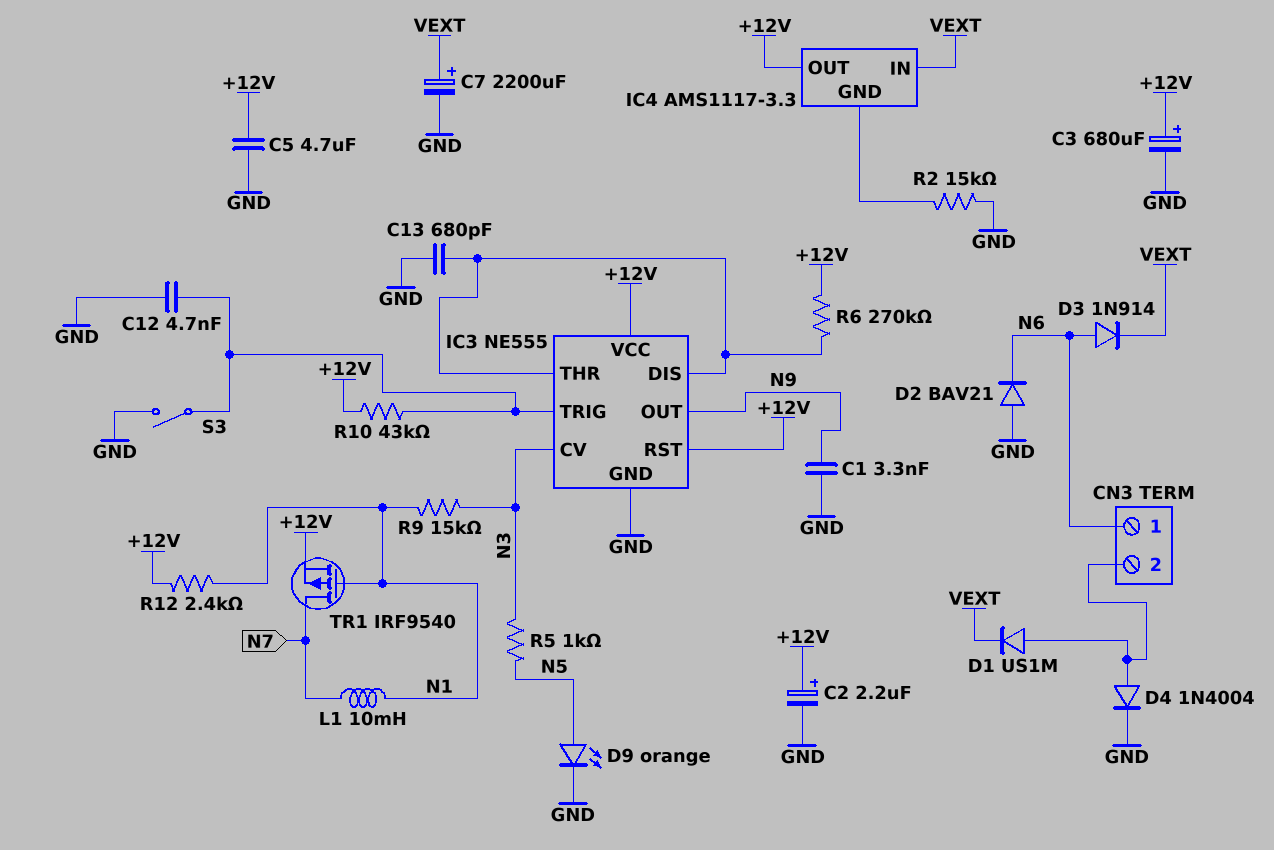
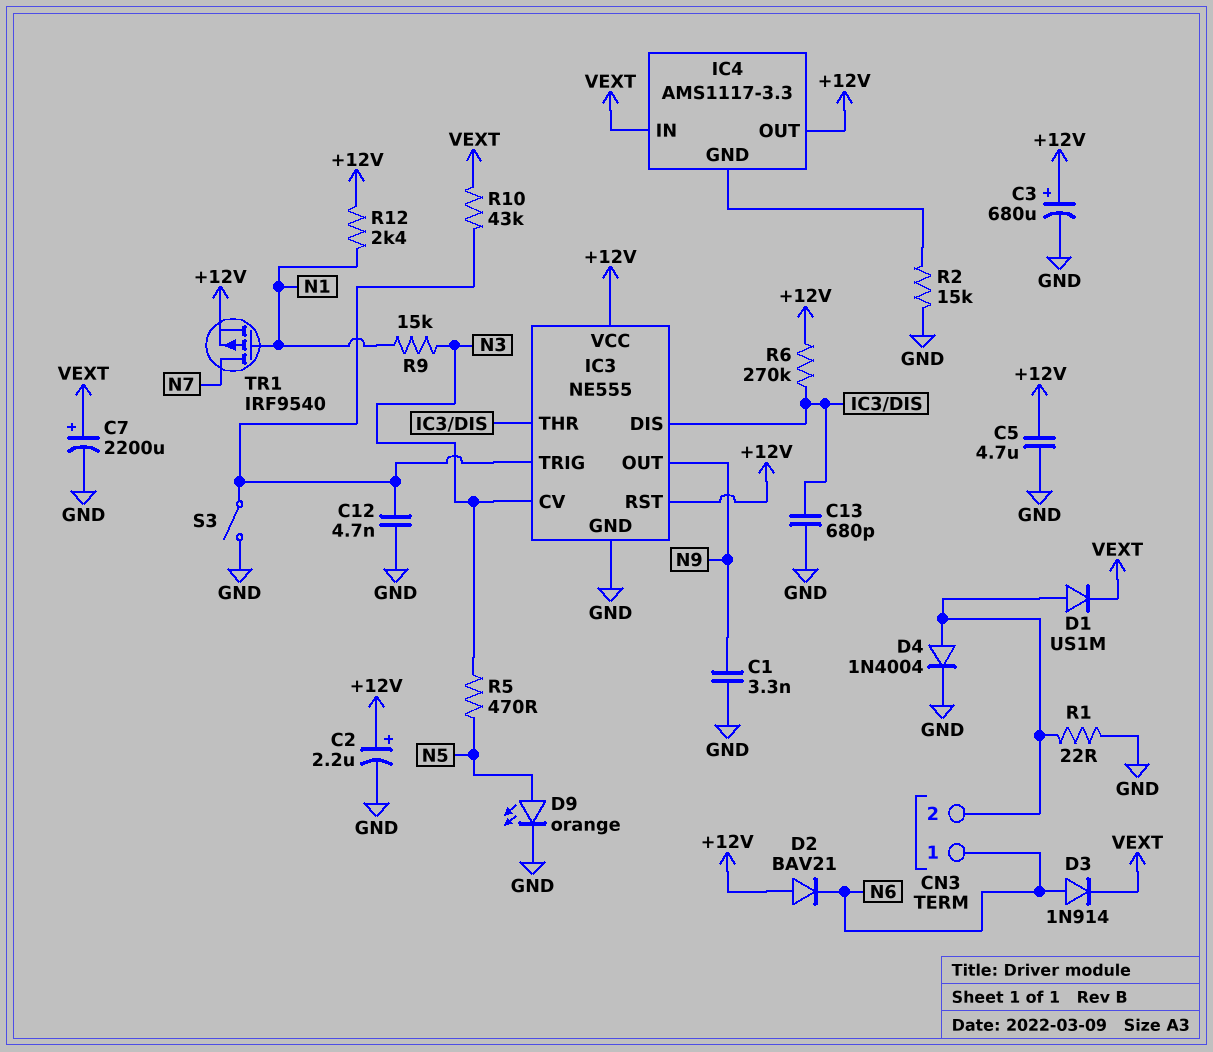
D2: diode BAV21 (A GND, K N6) -> diode BAV21 (A +12V, K N6)
L1: 10mH (N1, N7) -> none
R1: none -> 22 (CN3/2, GND)
R5: 1k (N3, N5) -> 470 (N3, N5)
R10: 43k (+12V, IC3/TRIG) -> 43k (IC3/TRIG, VEXT)

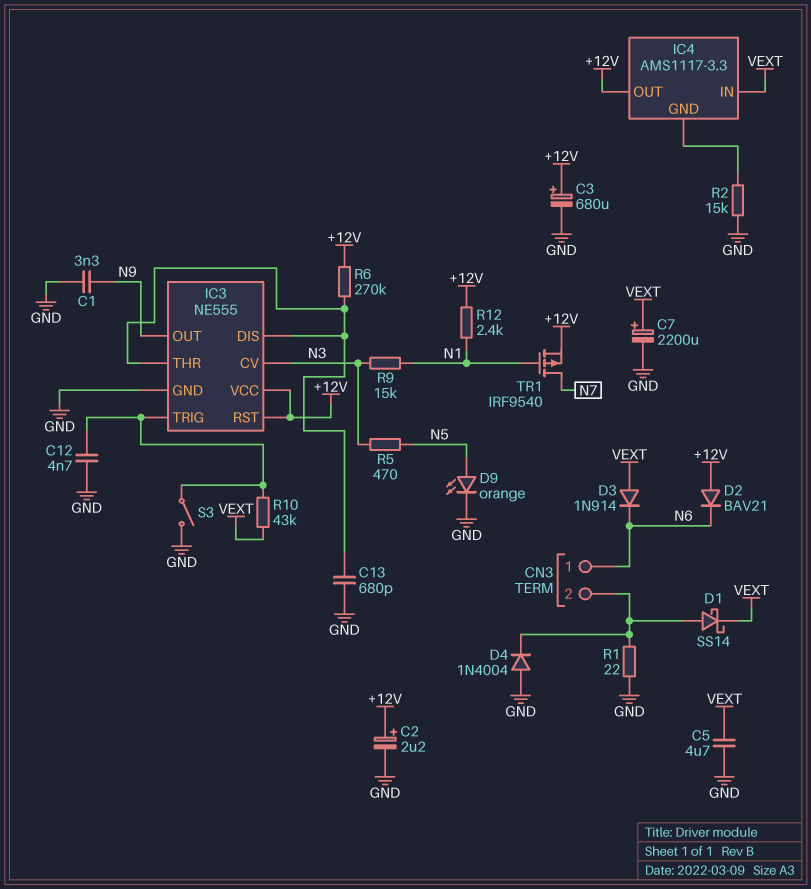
C5: 4.7uF (+12V, GND) -> 4.7uF (GND, VEXT)
D1: diode US1M (A CN3/2, K VEXT) -> schottky SS14 (A CN3/2, K VEXT)
D3: diode 1N914 (A N6, K VEXT) -> diode 1N914 (A VEXT, K N6)
D4: diode 1N4004 (A CN3/2, K GND) -> diode 1N4004 (A GND, K CN3/2)

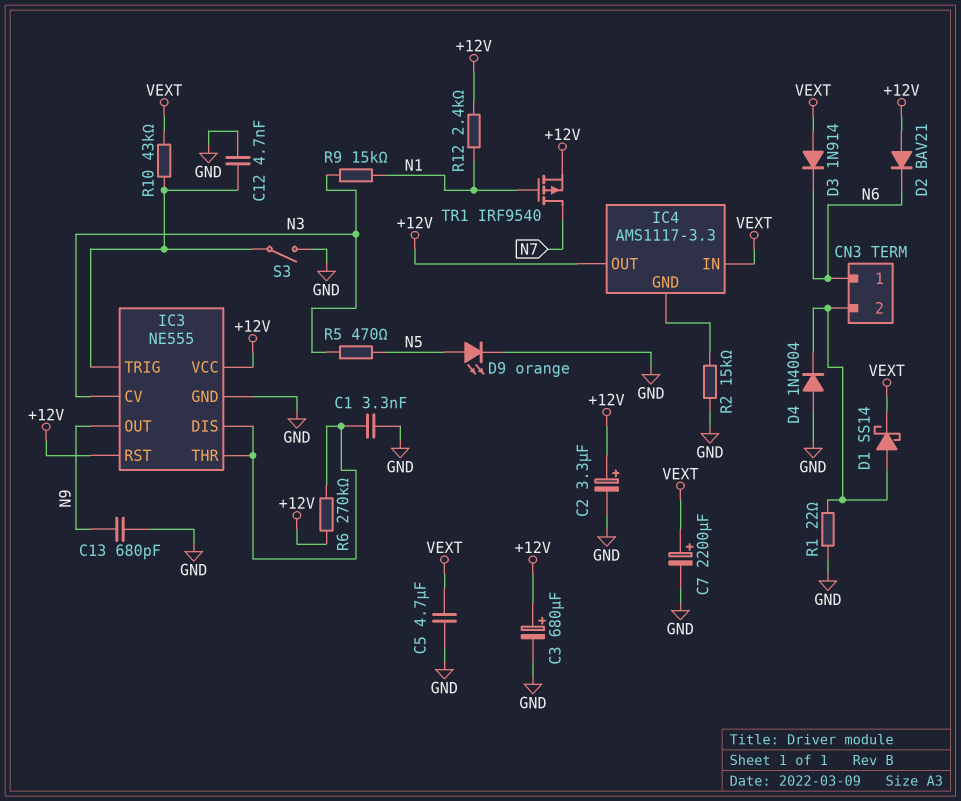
C1: 3.3nF (GND, N9) -> 3.3nF (GND, IC3/DIS)
C2: 2.2uF (plus +12V, minus GND) -> 3.3uF (plus +12V, minus GND)
C13: 680pF (GND, IC3/DIS) -> 680pF (GND, N9)

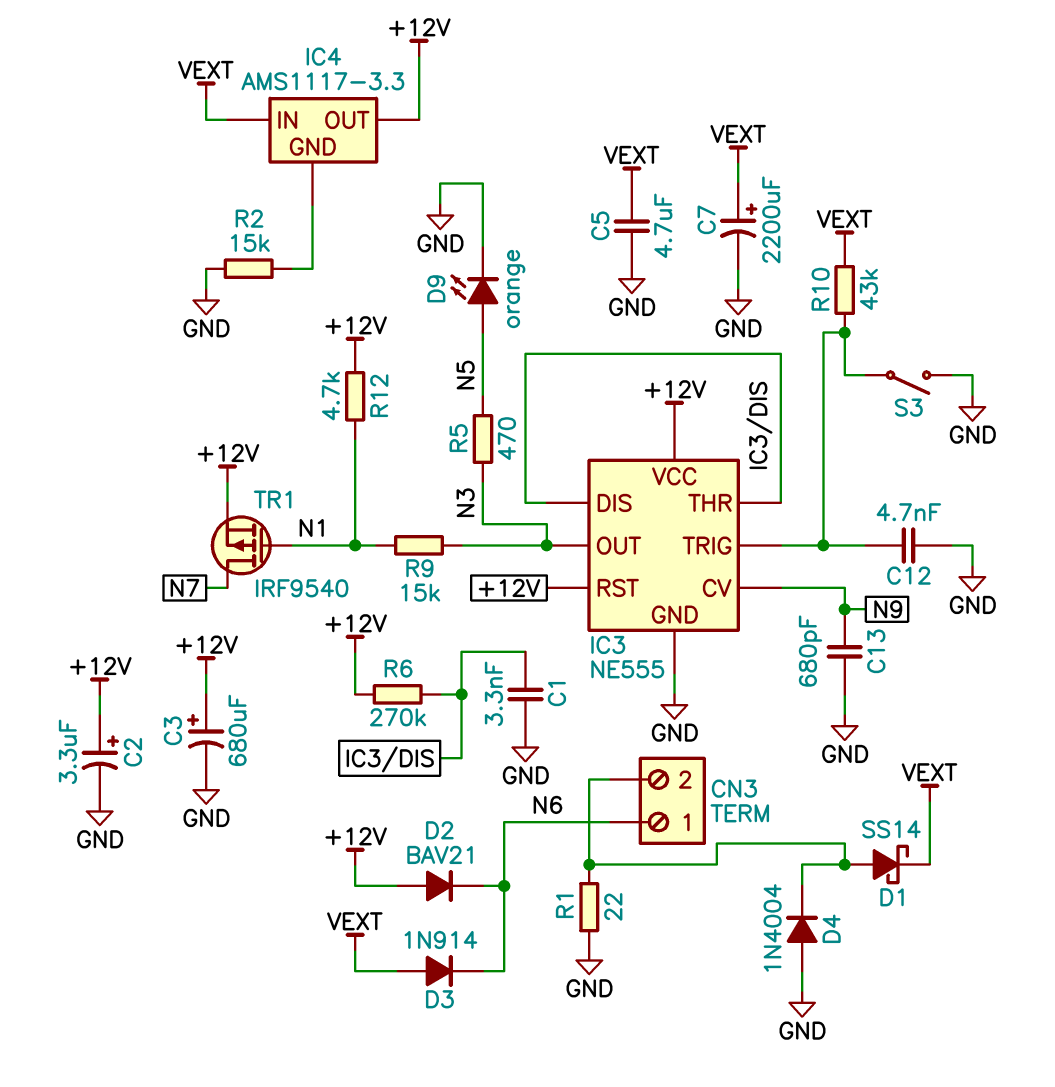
IC3 pin CV: N3 -> N9
IC3 pin OUT: N9 -> N3
R12: 2.4k (+12V, N1) -> 4.7k (+12V, N1)

